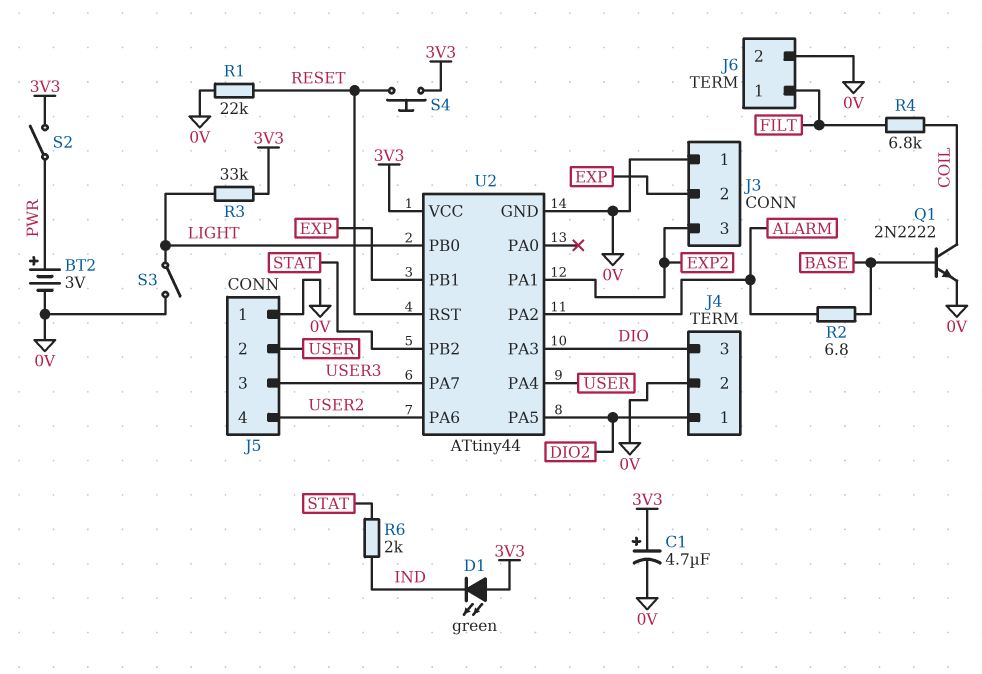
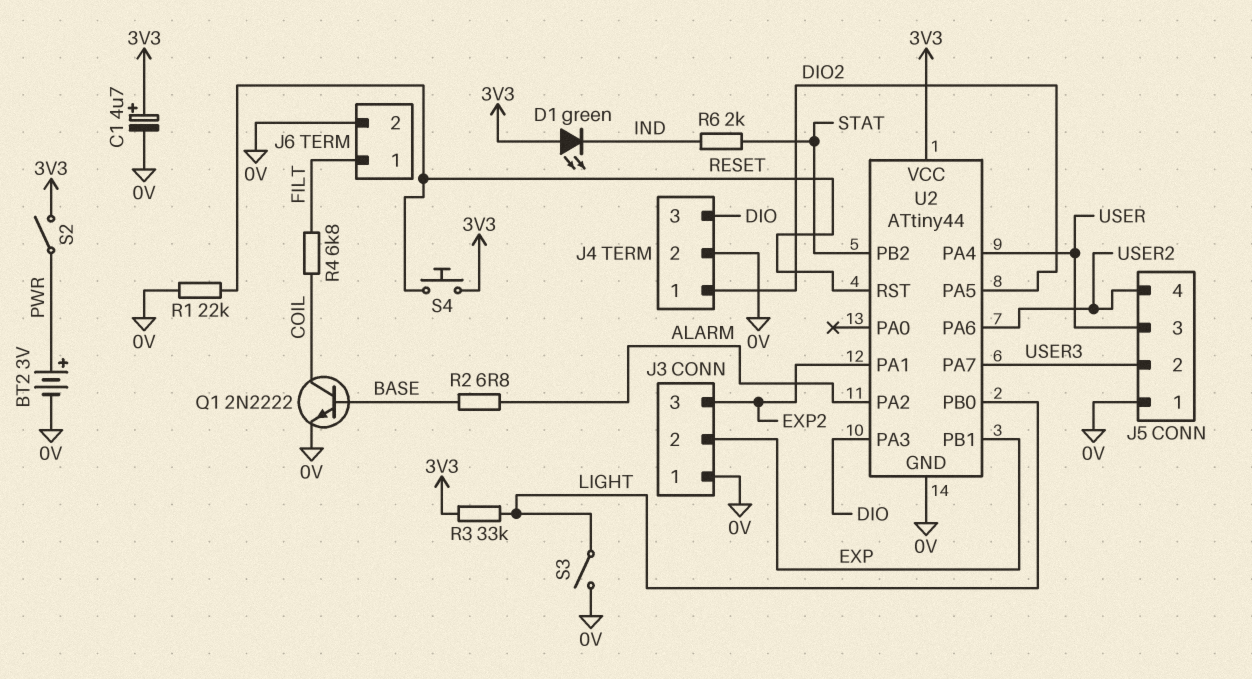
J5 pin 2: USER -> USER3
J5 pin 3: USER3 -> USER

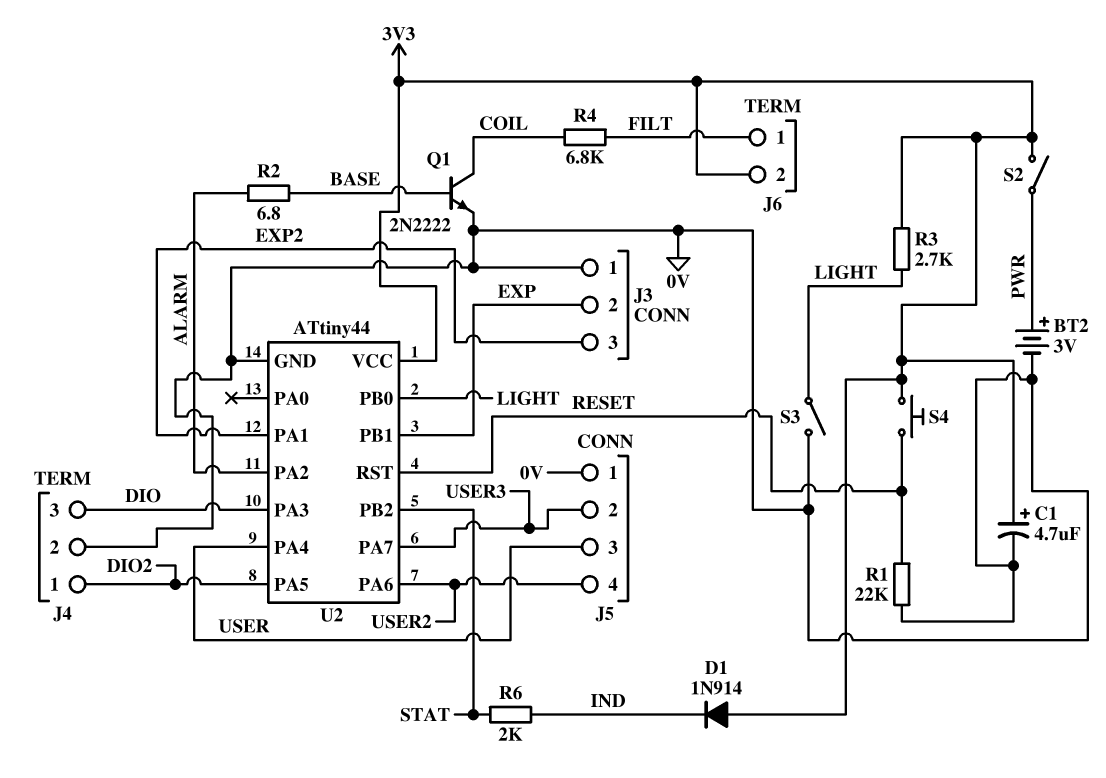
D1: LED green (A 3V3, K IND) -> diode 1N914 (A 3V3, K IND)
J6 pin 2: 0V -> 3V3
R3: 33k (3V3, LIGHT) -> 2.7k (3V3, LIGHT)

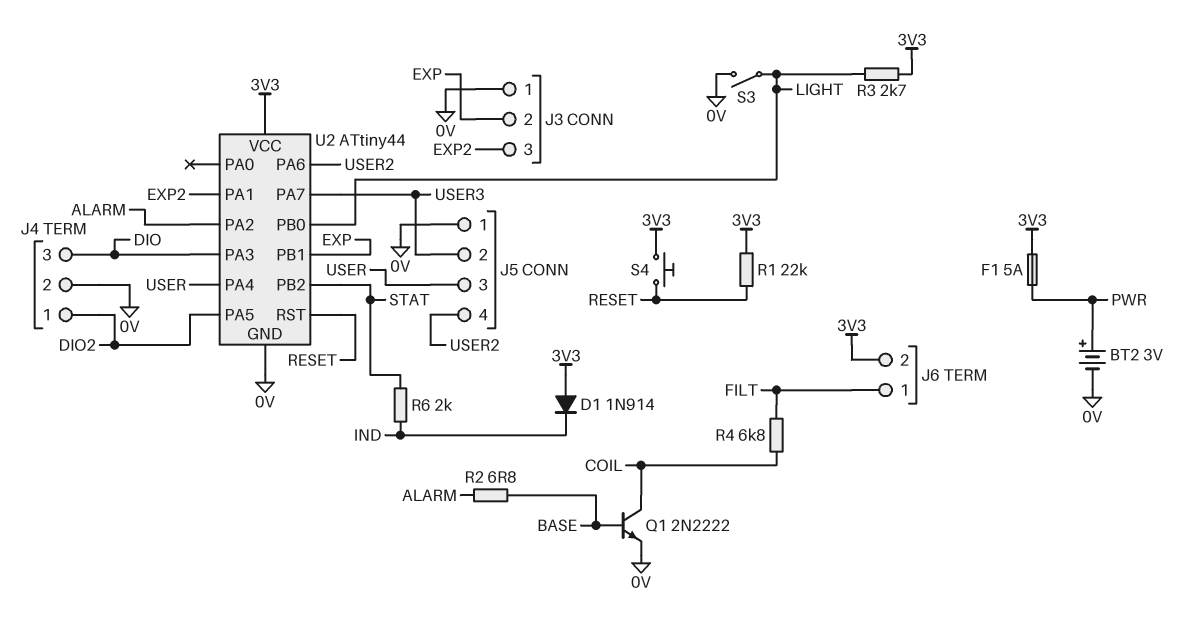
C1: 4.7uF (plus 3V3, minus 0V) -> none
F1: none -> 5A (3V3, PWR)
R1: 22k (0V, RESET) -> 22k (3V3, RESET)
S2: switch (3V3, PWR) -> none

